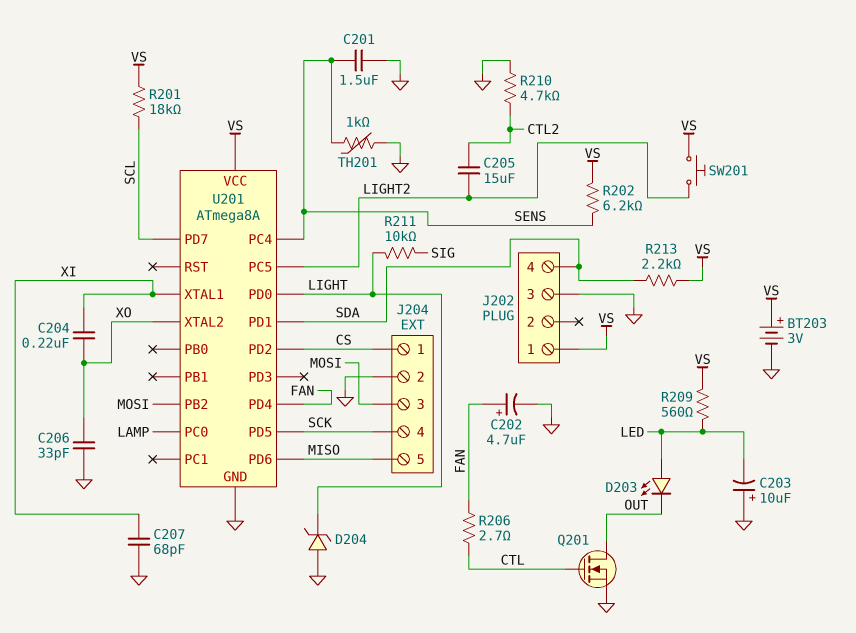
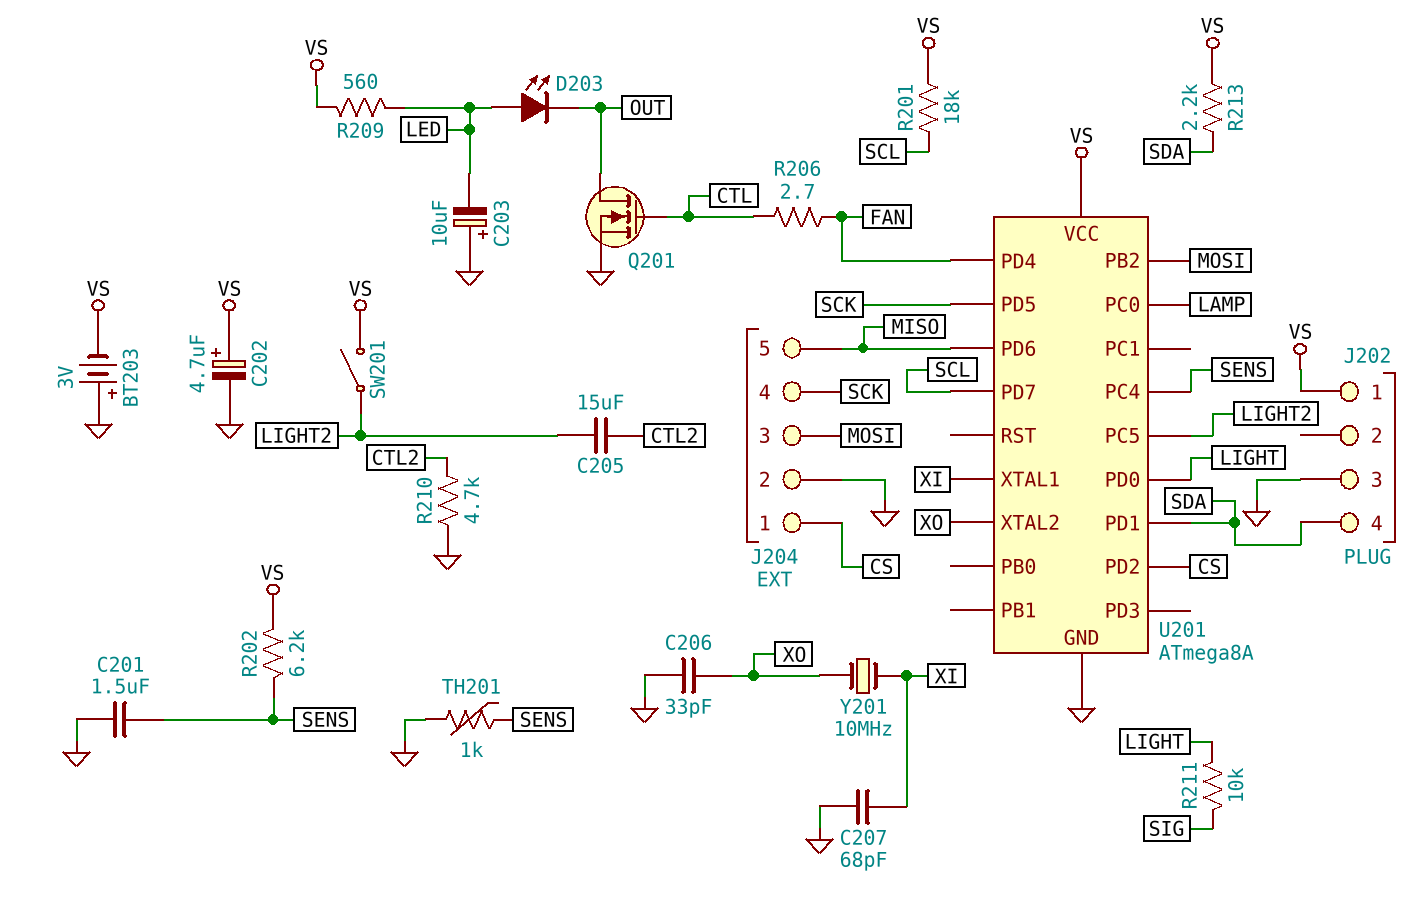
BT203: 3V (plus VS, minus GND) -> 3V (plus GND, minus VS)
C202: 4.7uF (plus FAN, minus GND) -> 4.7uF (plus VS, minus GND)
C204: 220nF (XI, XO) -> none
D204: zener (A GND, K LIGHT) -> none
SW201: button (LIGHT2, VS) -> switch (LIGHT2, VS)
Y201: none -> 10MHz (XI, XO)

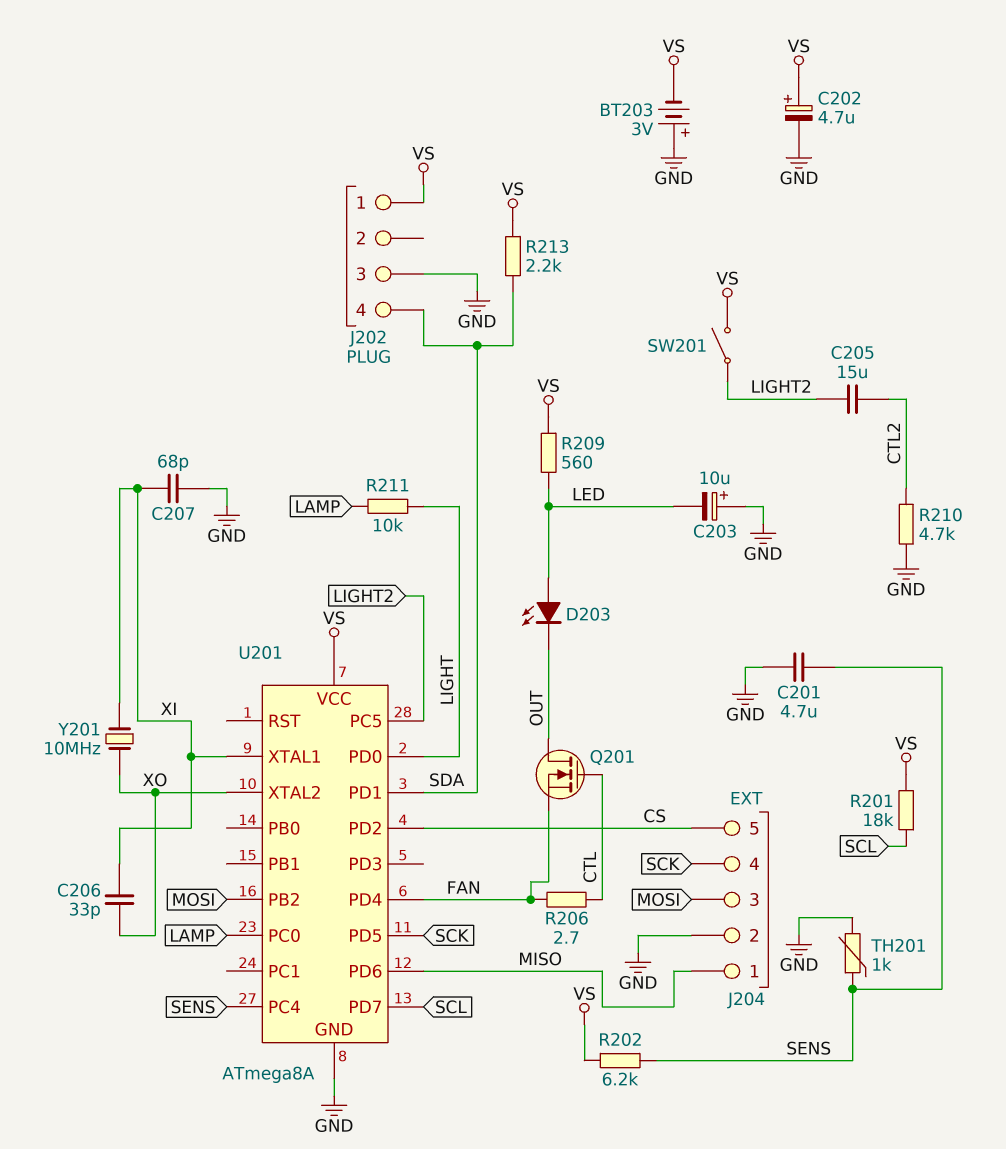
C201: 1.5uF (GND, SENS) -> 4.7uF (GND, SENS)
C206: 33pF (GND, XO) -> 33pF (XI, XO)
J204 pin 1: CS -> MISO
J204 pin 5: MISO -> CS
Q201: NMOS (G CTL, D OUT, S GND) -> NMOS (G CTL, D OUT, S FAN)
R211: 10k (LIGHT, SIG) -> 10k (LAMP, LIGHT)

